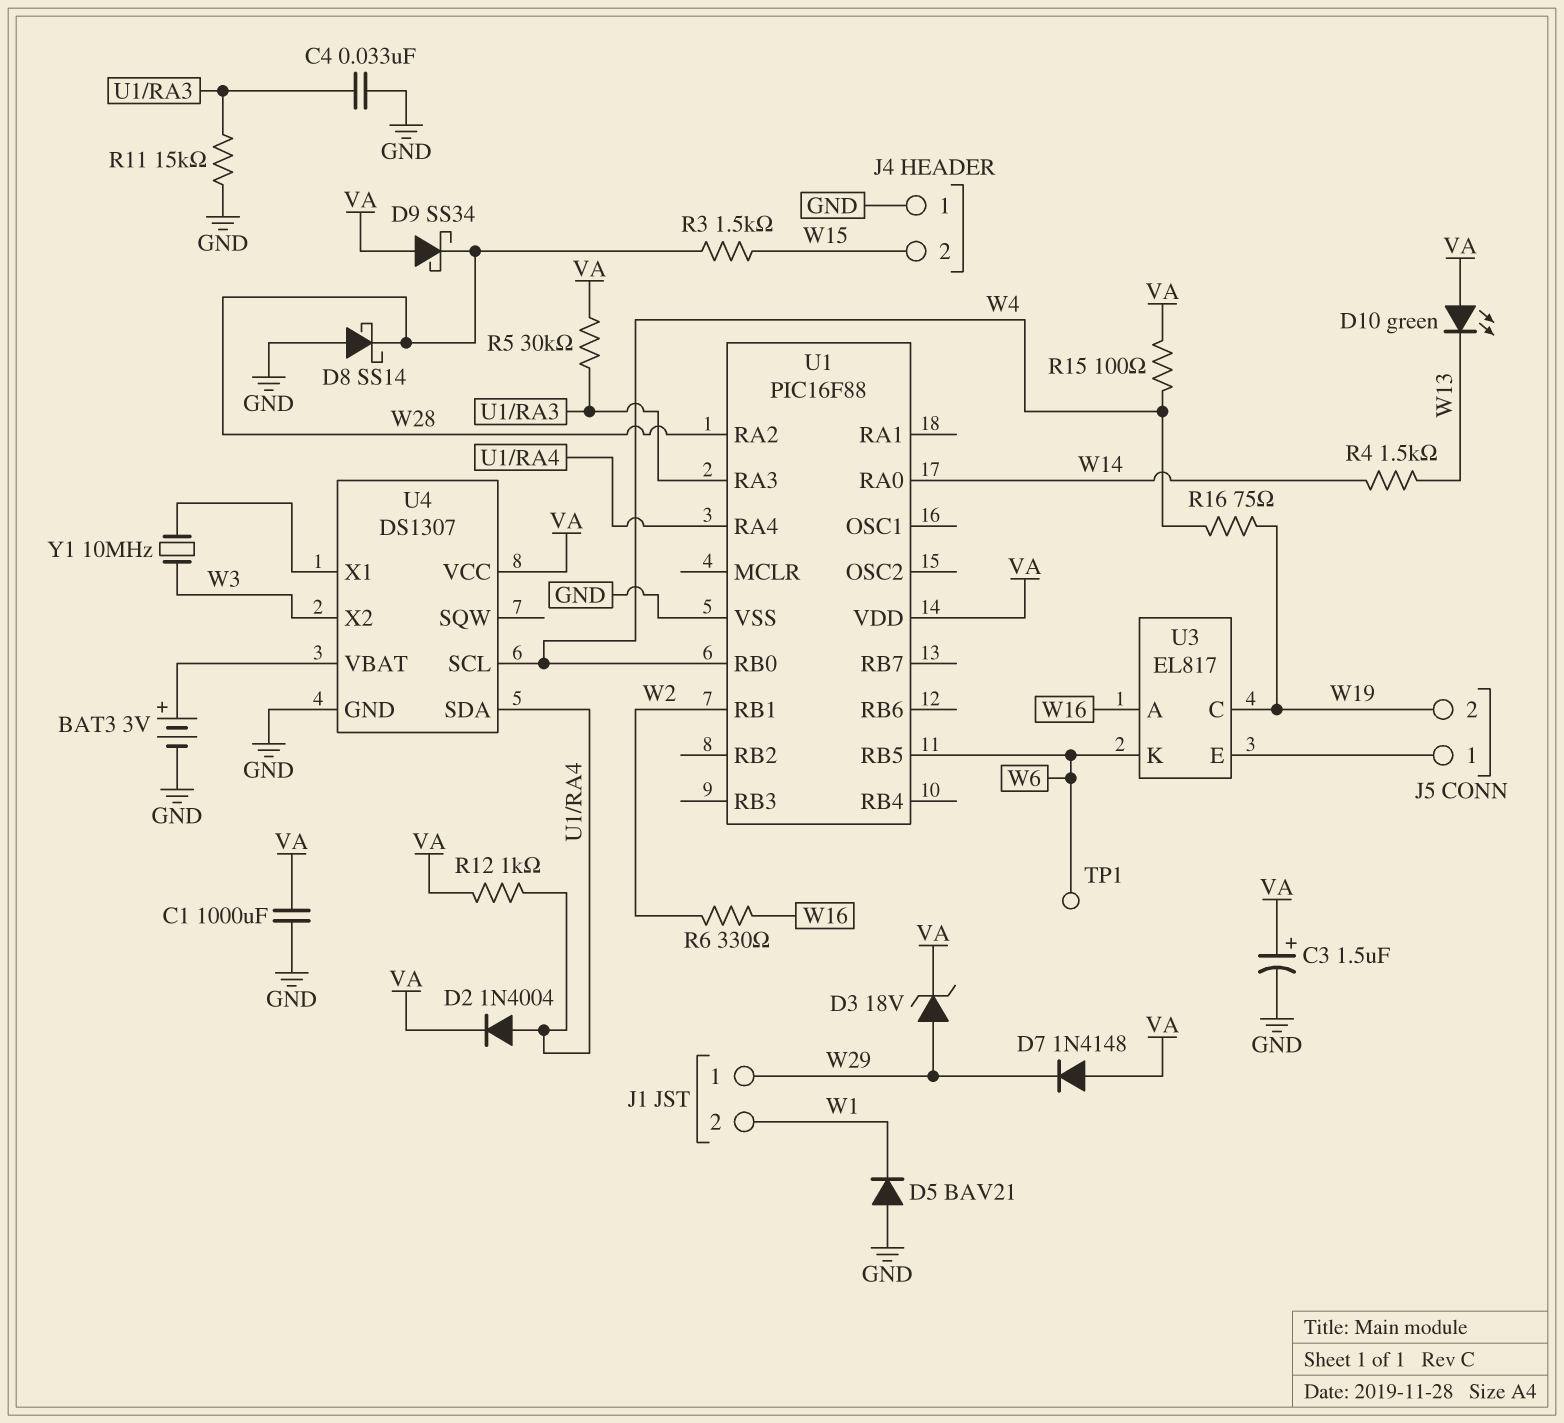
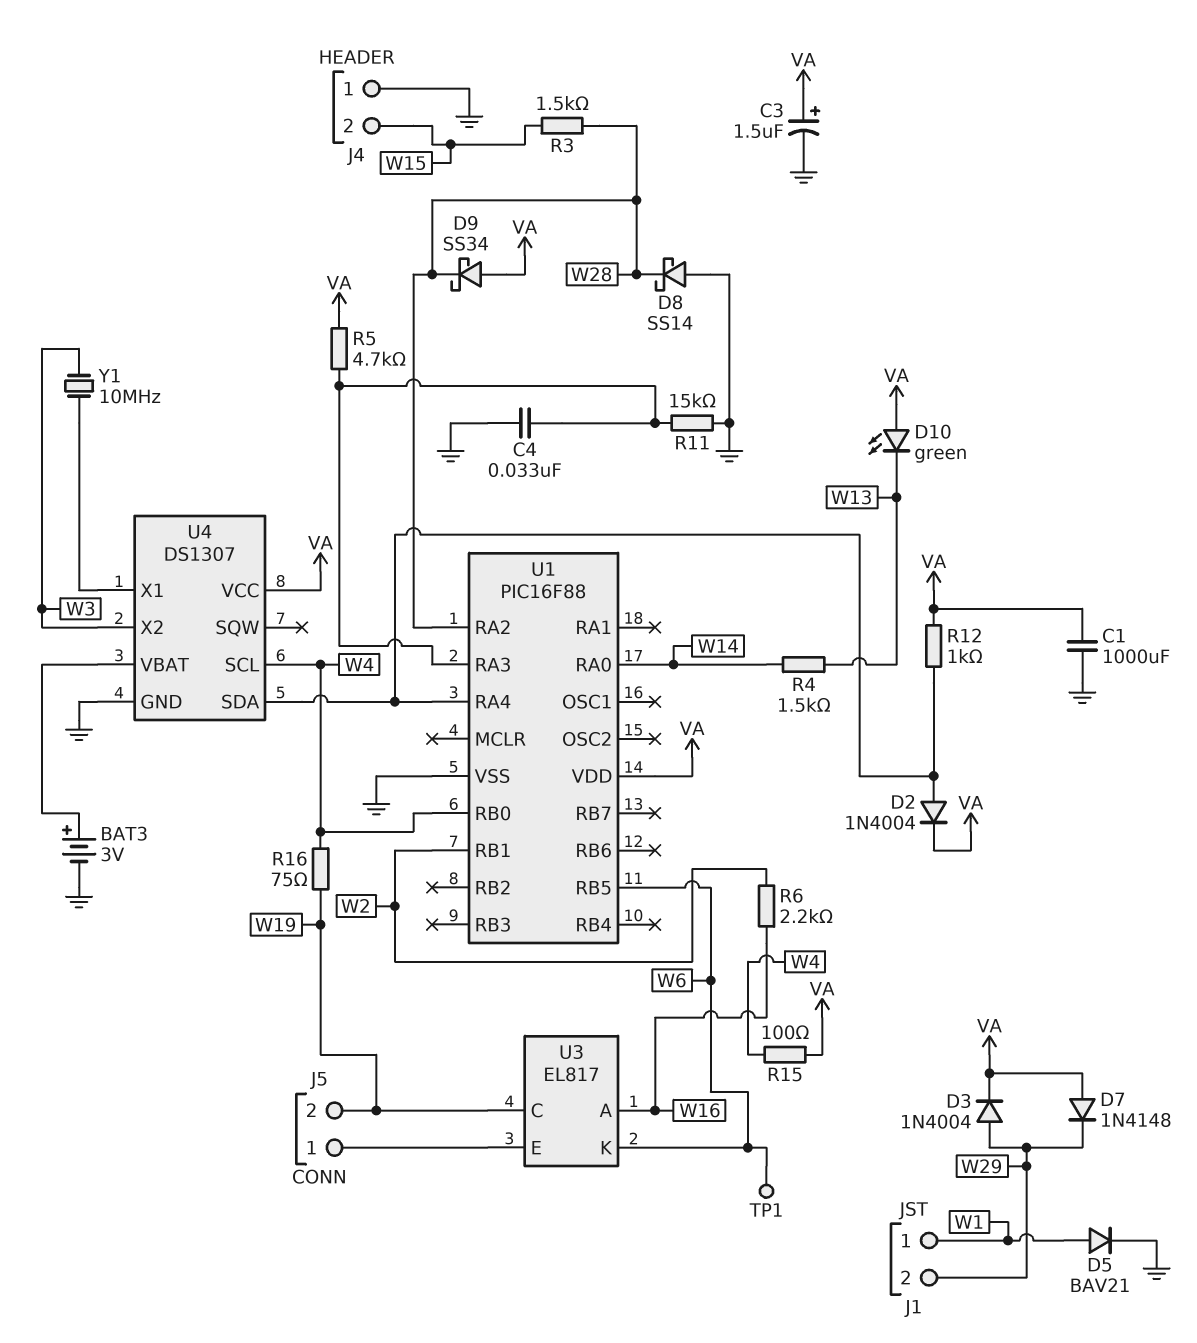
D3: zener 18V (A W29, K VA) -> diode 1N4004 (A W29, K VA)
D5: diode BAV21 (A GND, K W1) -> diode BAV21 (A W1, K GND)
J1 pin 1: W29 -> W1
J1 pin 2: W1 -> W29
R5: 30k (U1/RA3, VA) -> 4.7k (U1/RA3, VA)
R6: 330 (W2, W16) -> 2.2k (W2, W16)

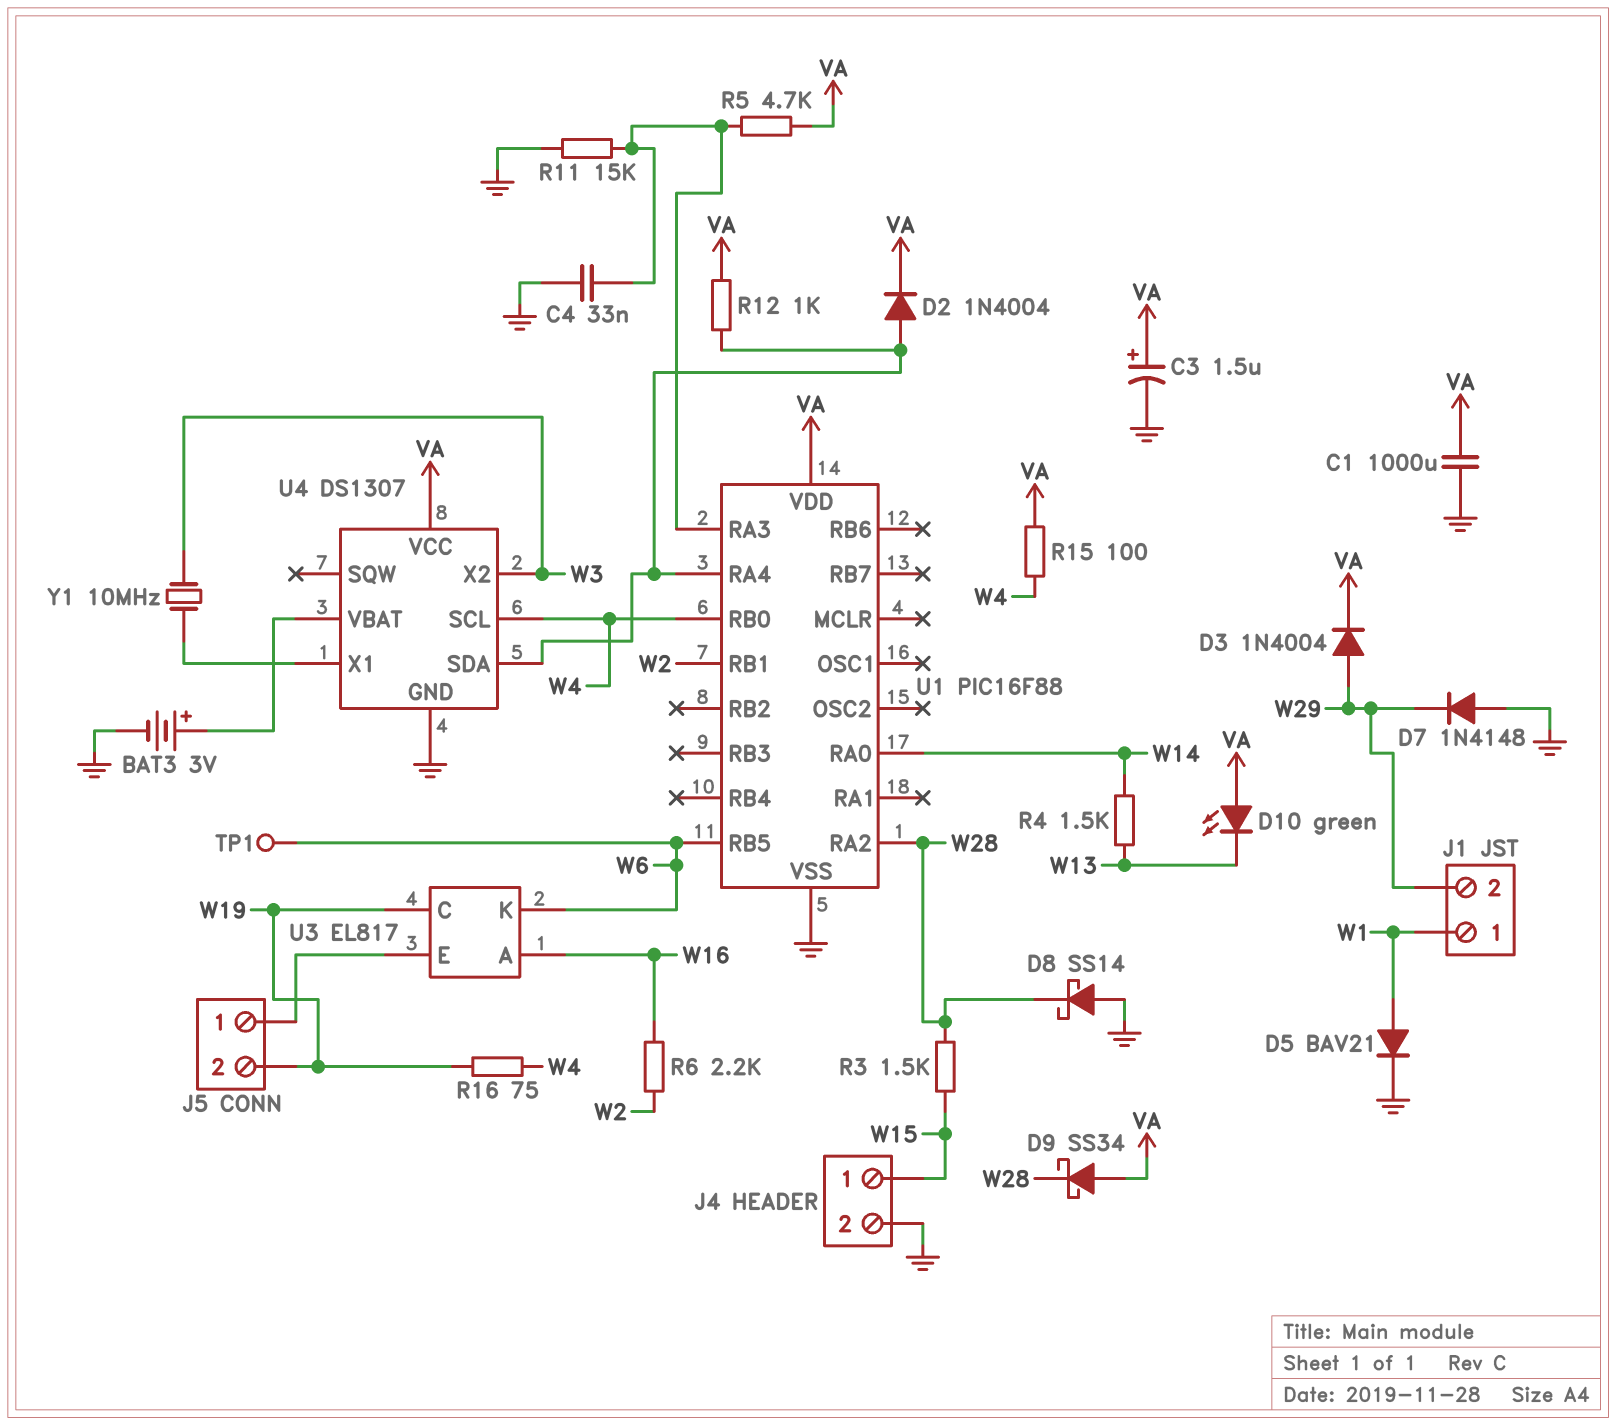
D7: diode 1N4148 (A VA, K W29) -> diode 1N4148 (A GND, K W29)
J4 pin 1: GND -> W15
J4 pin 2: W15 -> GND

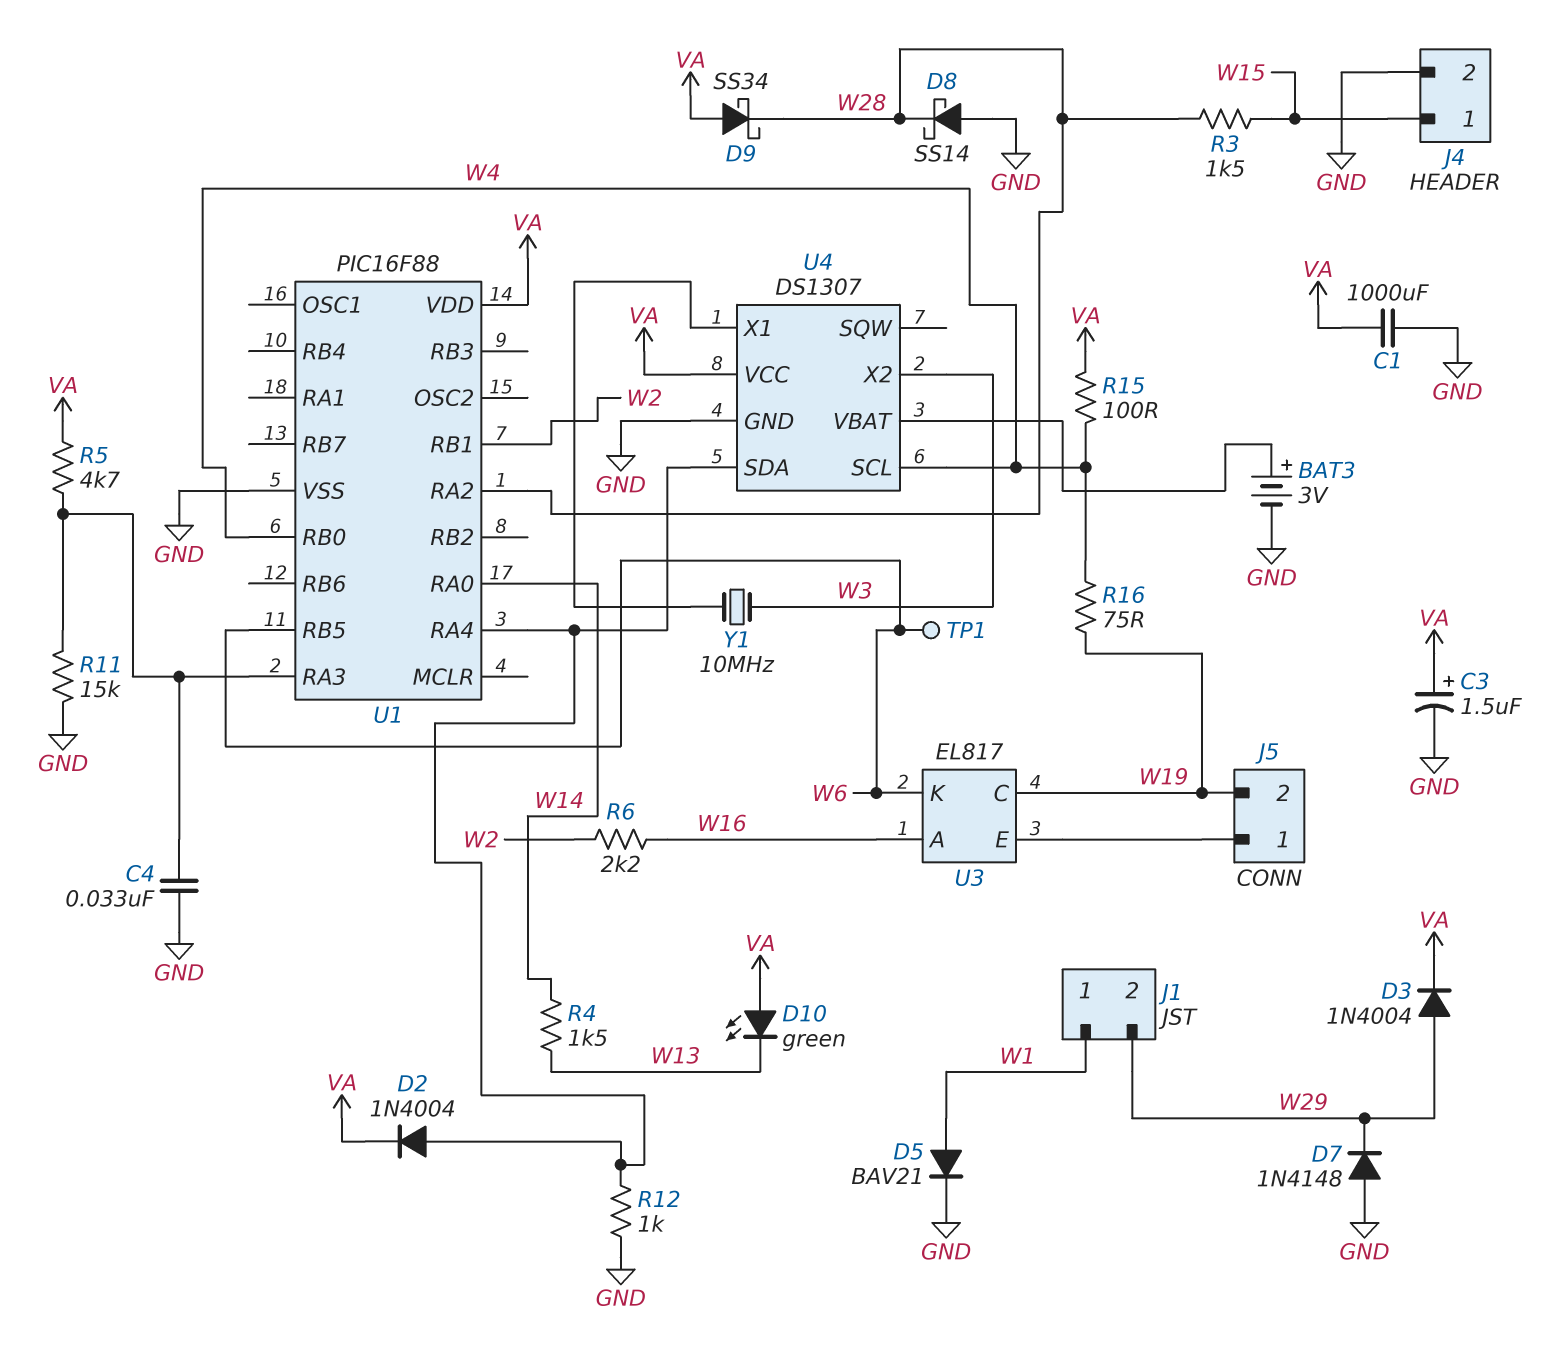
R12: 1k (U1/RA4, VA) -> 1k (GND, U1/RA4)

